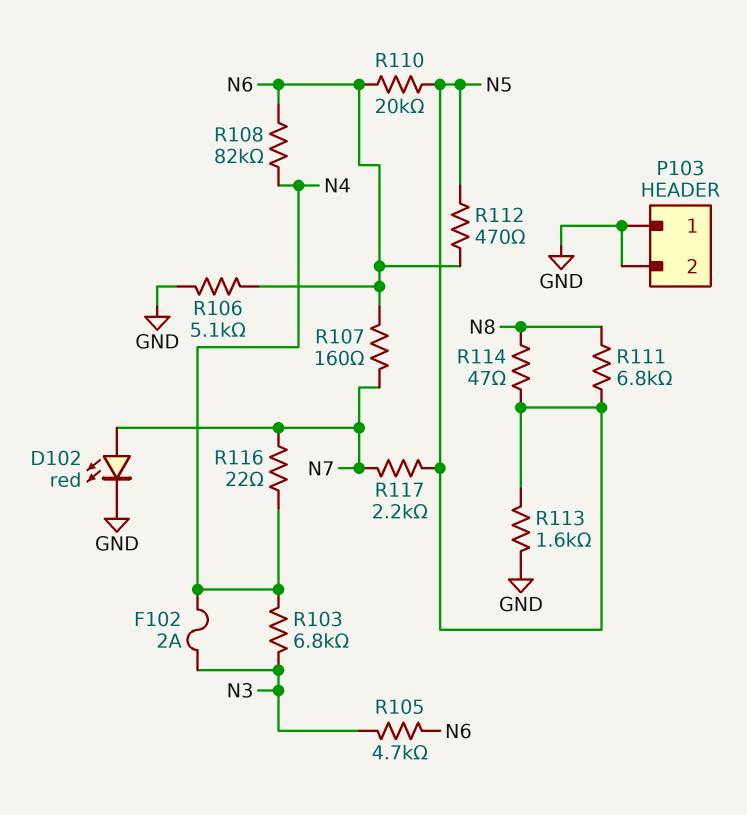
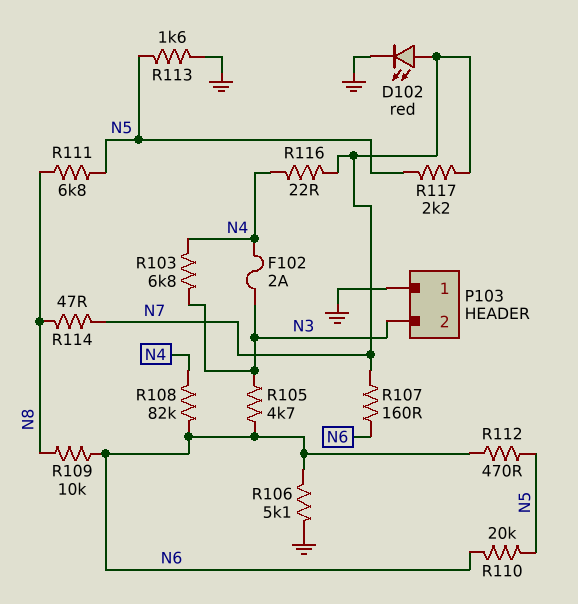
P103 pin 2: GND -> N3
R109: none -> 10k (N6, N8)
R114: 47 (N5, N8) -> 47 (N7, N8)

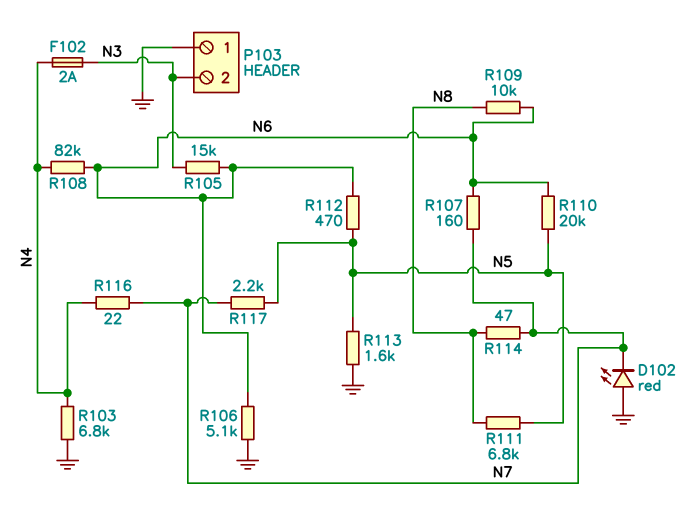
D102: LED red (A N7, K GND) -> LED red (A GND, K N7)
R103: 6.8k (N3, N4) -> 6.8k (GND, N4)
R105: 4.7k (N3, N6) -> 15k (N3, N6)

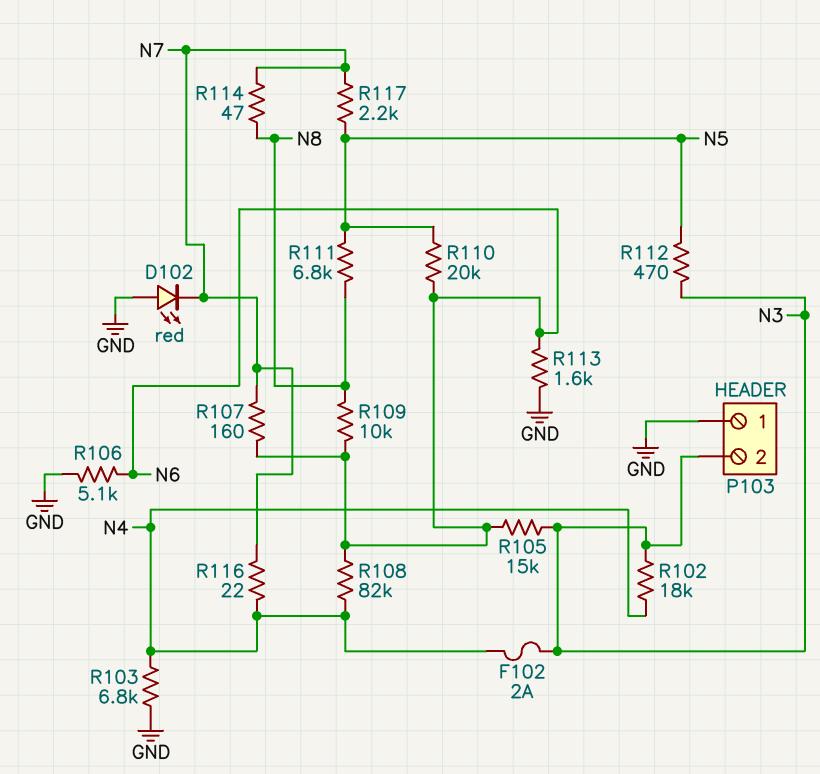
R102: none -> 18k (N3, N4)
R112: 470 (N5, N6) -> 470 (N3, N5)
R113: 1.6k (GND, N5) -> 1.6k (GND, N6)

